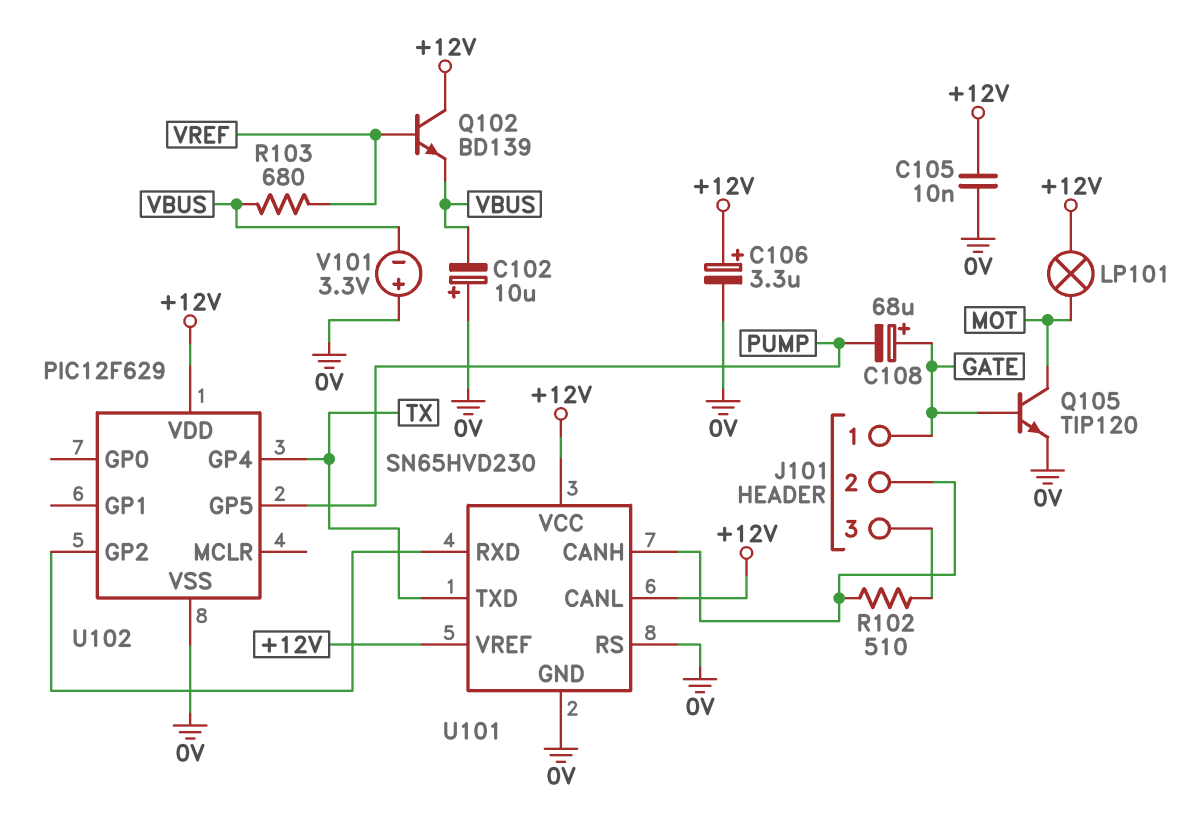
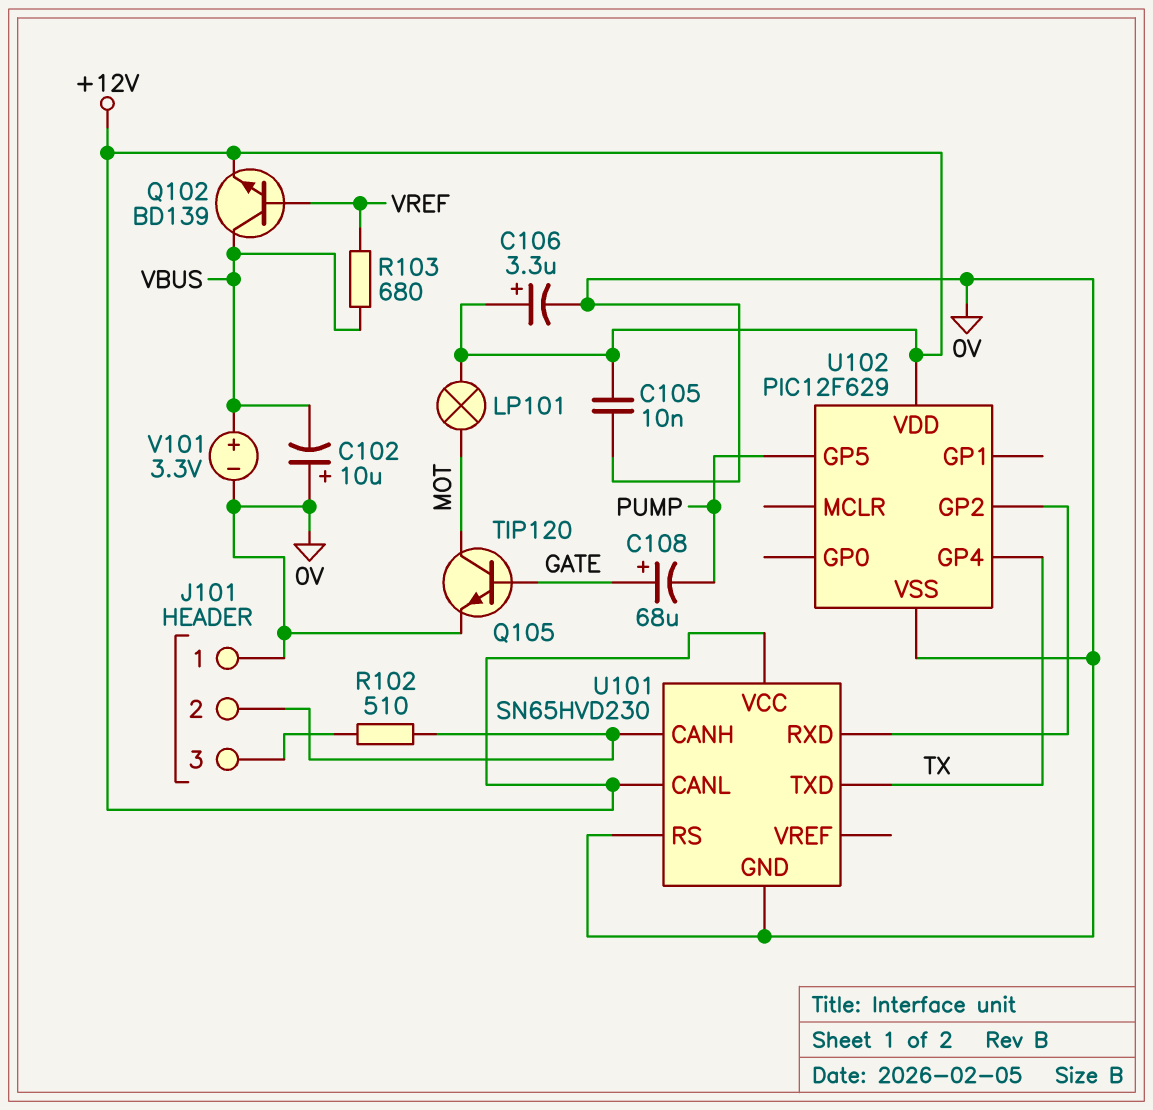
J101 pin 1: GATE -> 0V
Q102: NPN BD139 (B VREF, C +12V, E VBUS) -> NPN BD139 (B VREF, C VBUS, E +12V)
U101 pin VREF: +12V -> none
V101: 3.3V (plus 0V, minus VBUS) -> 3.3V (plus VBUS, minus 0V)

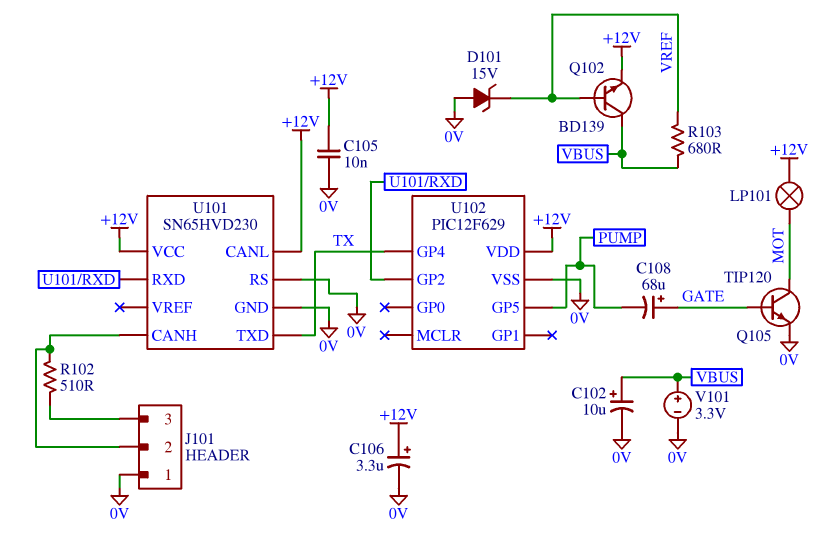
C102: 10uF (plus 0V, minus VBUS) -> 10uF (plus VBUS, minus 0V)
D101: none -> zener 15V (A 0V, K VREF)

